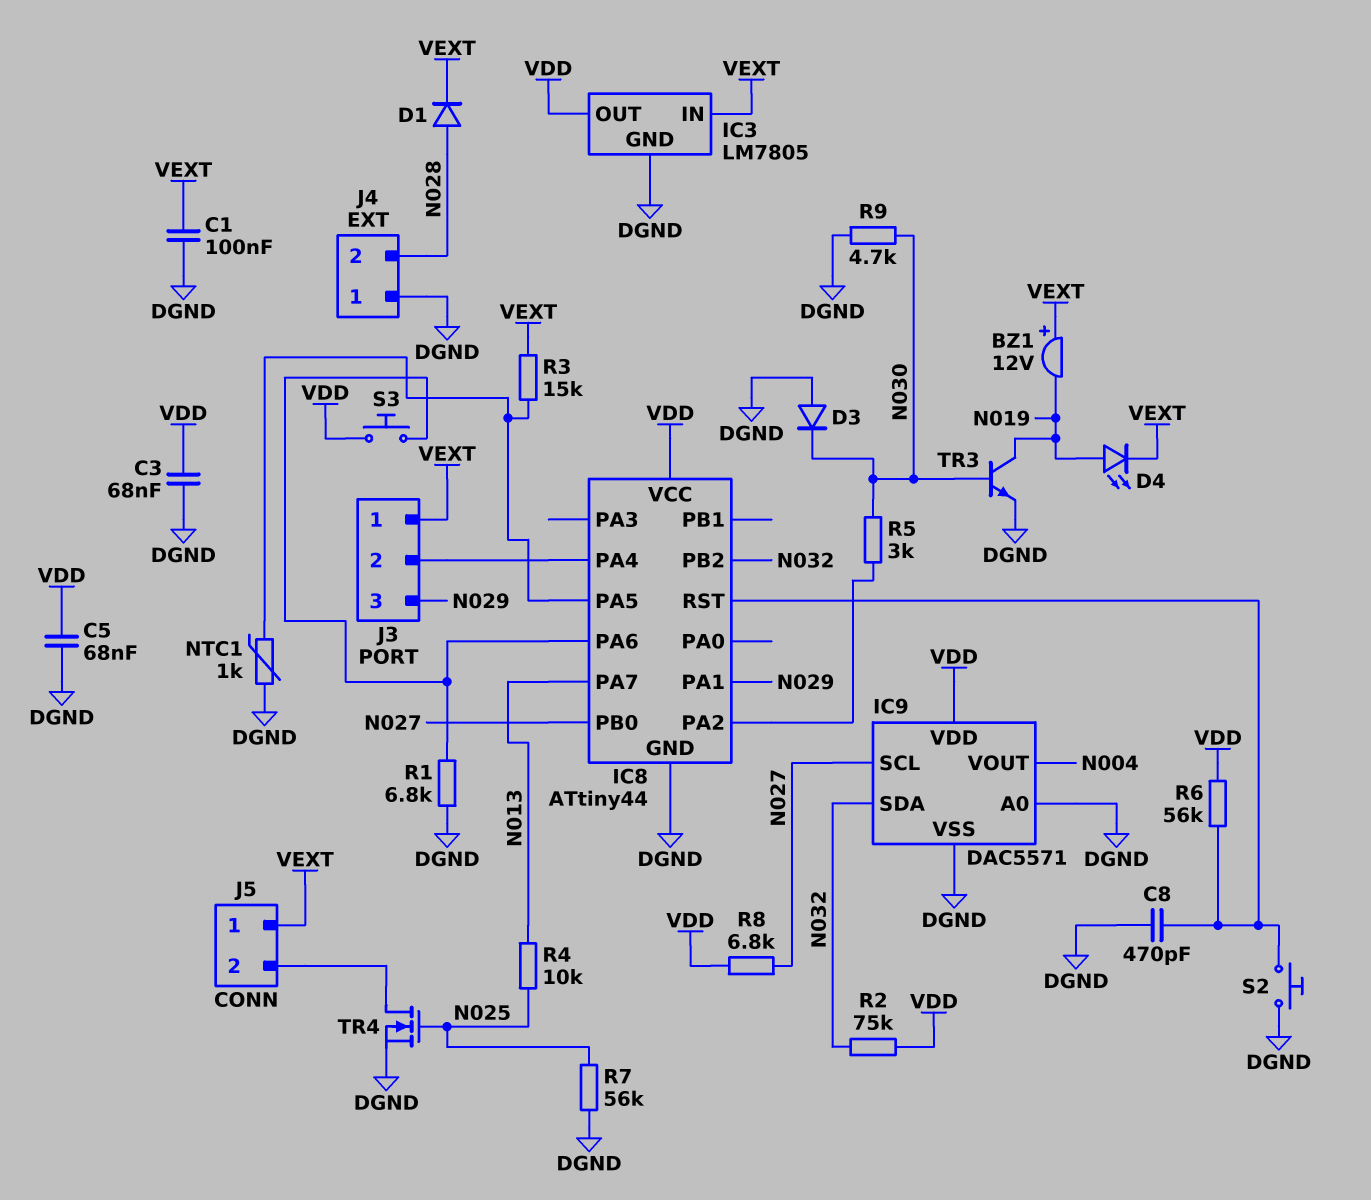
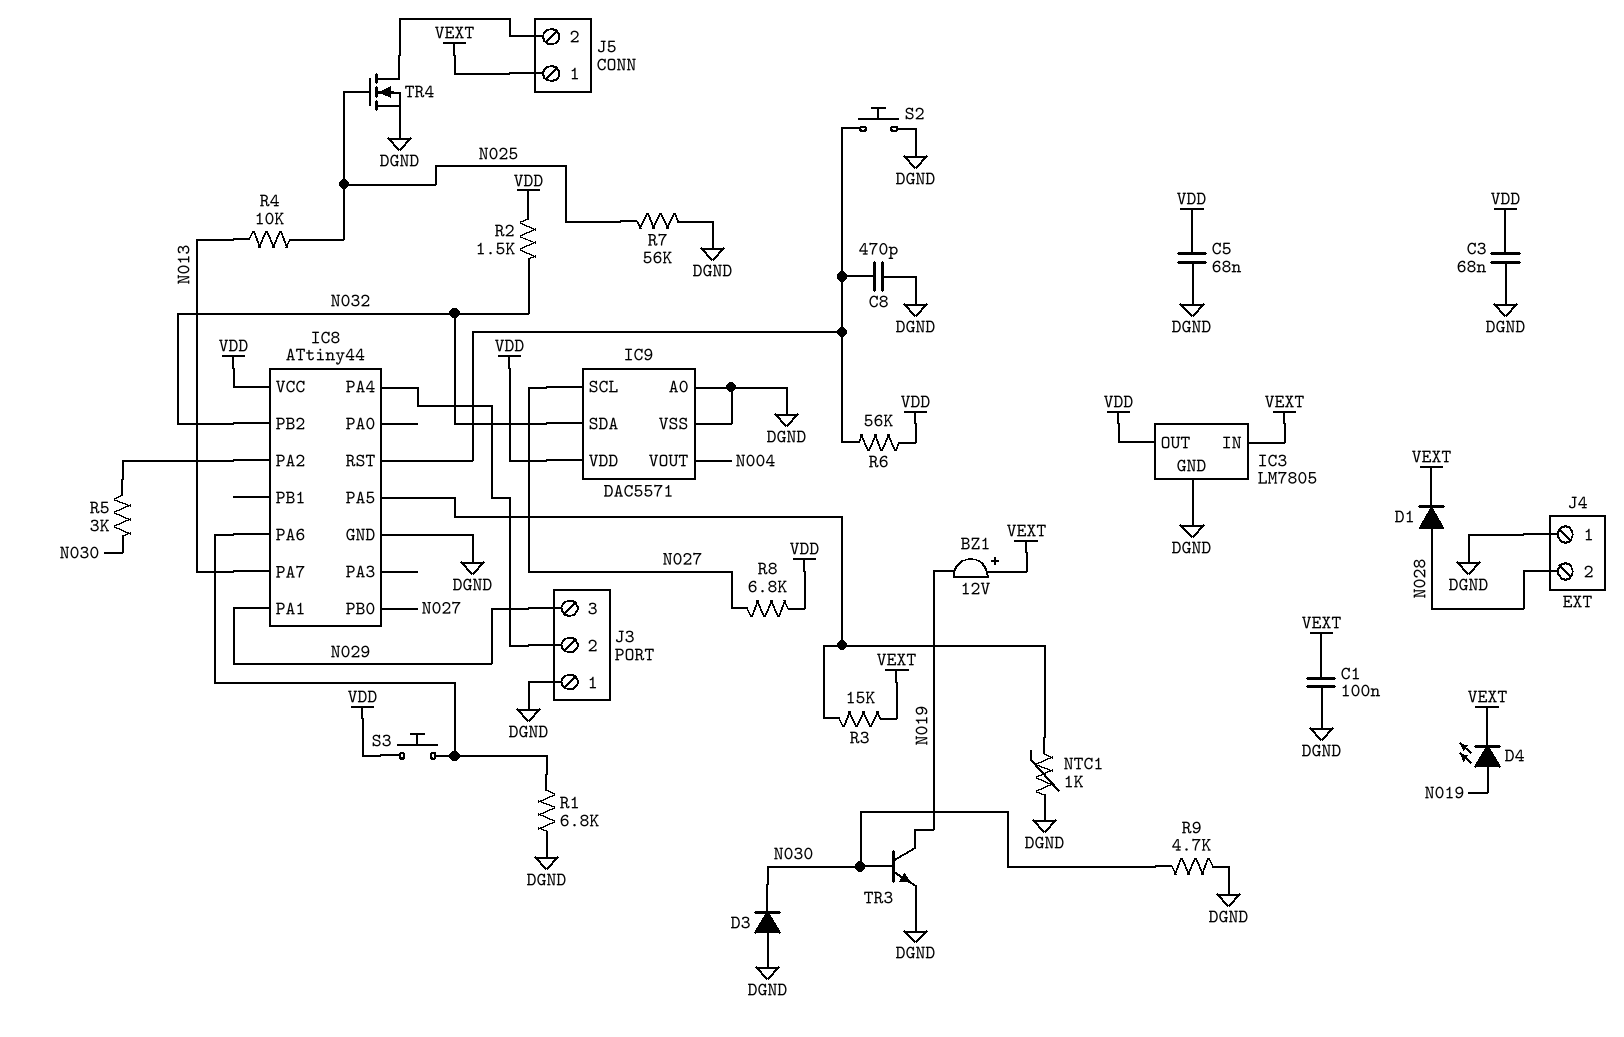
J3 pin 1: VEXT -> DGND
R2: 75k (N032, VDD) -> 1.5k (N032, VDD)

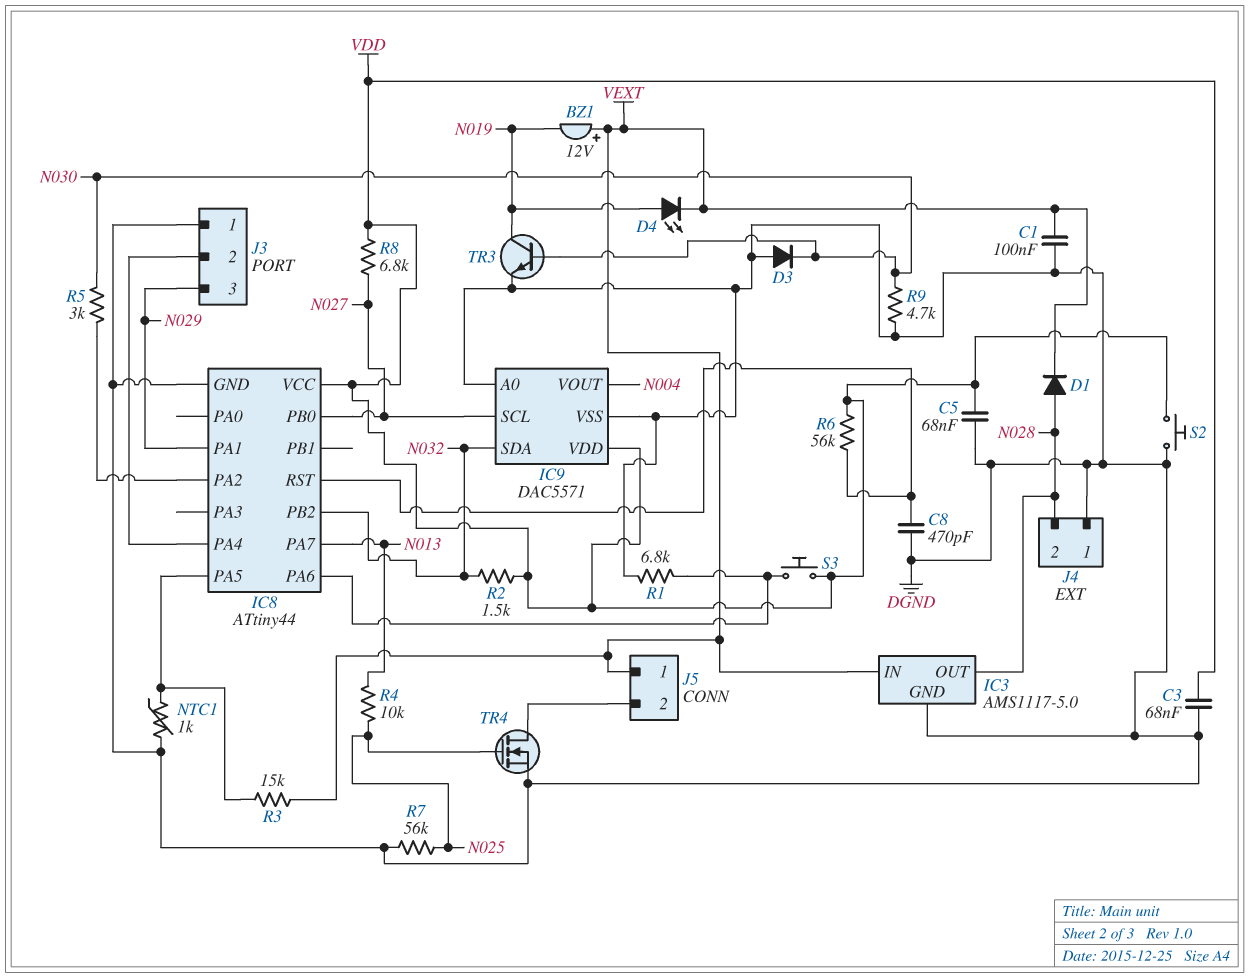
IC3: LM7805 -> AMS1117-5.0
IC3 pin OUT: VDD -> N028
S2: button (DGND, IC8/RST) -> button (DGND, VDD)

